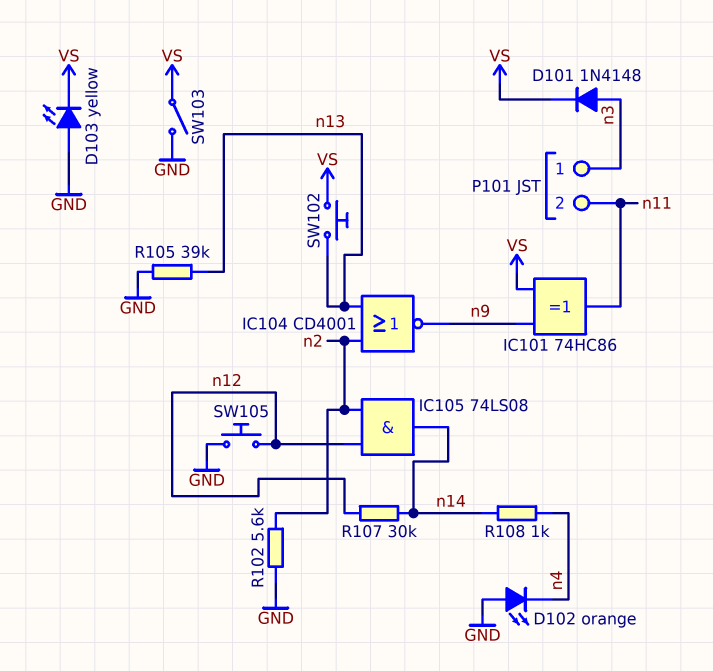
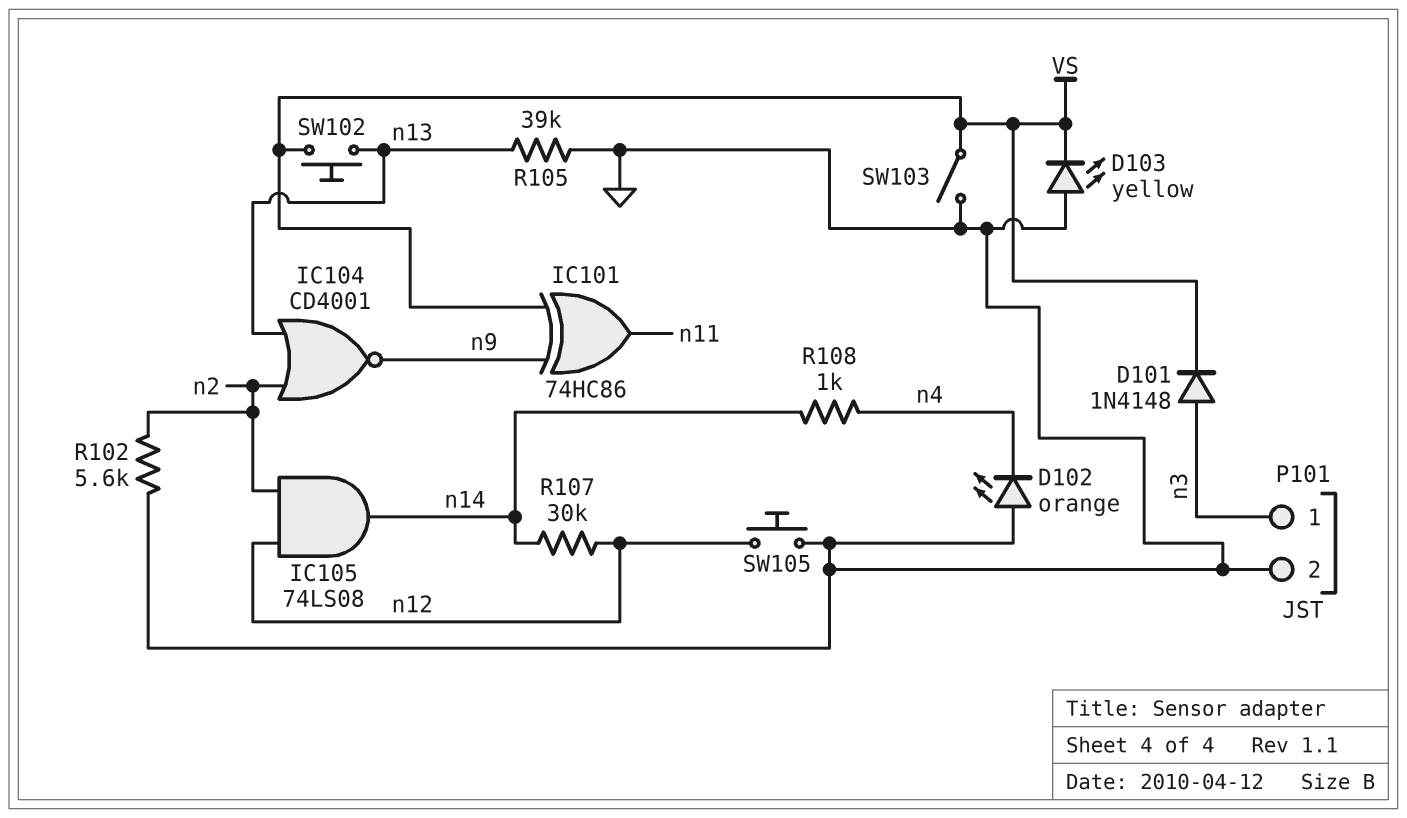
P101 pin 2: n11 -> GND

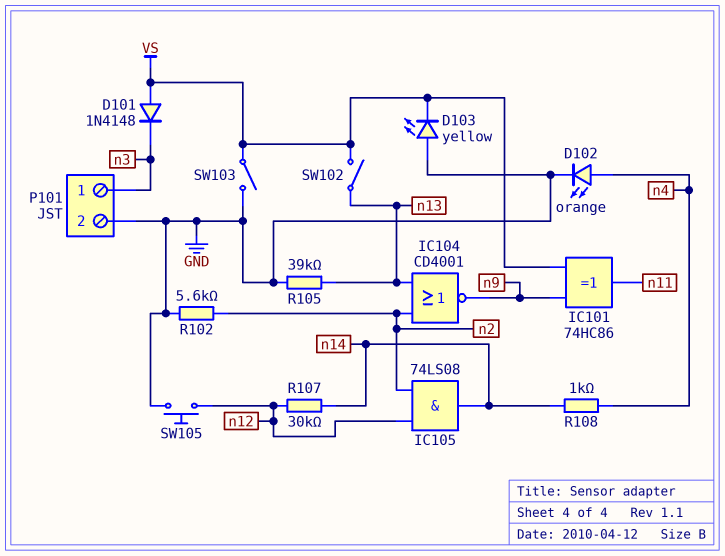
D101: diode 1N4148 (A n3, K VS) -> diode 1N4148 (A VS, K n3)
D102: LED orange (A GND, K n4) -> LED orange (A n4, K GND)
SW102: button (VS, n13) -> switch (VS, n13)

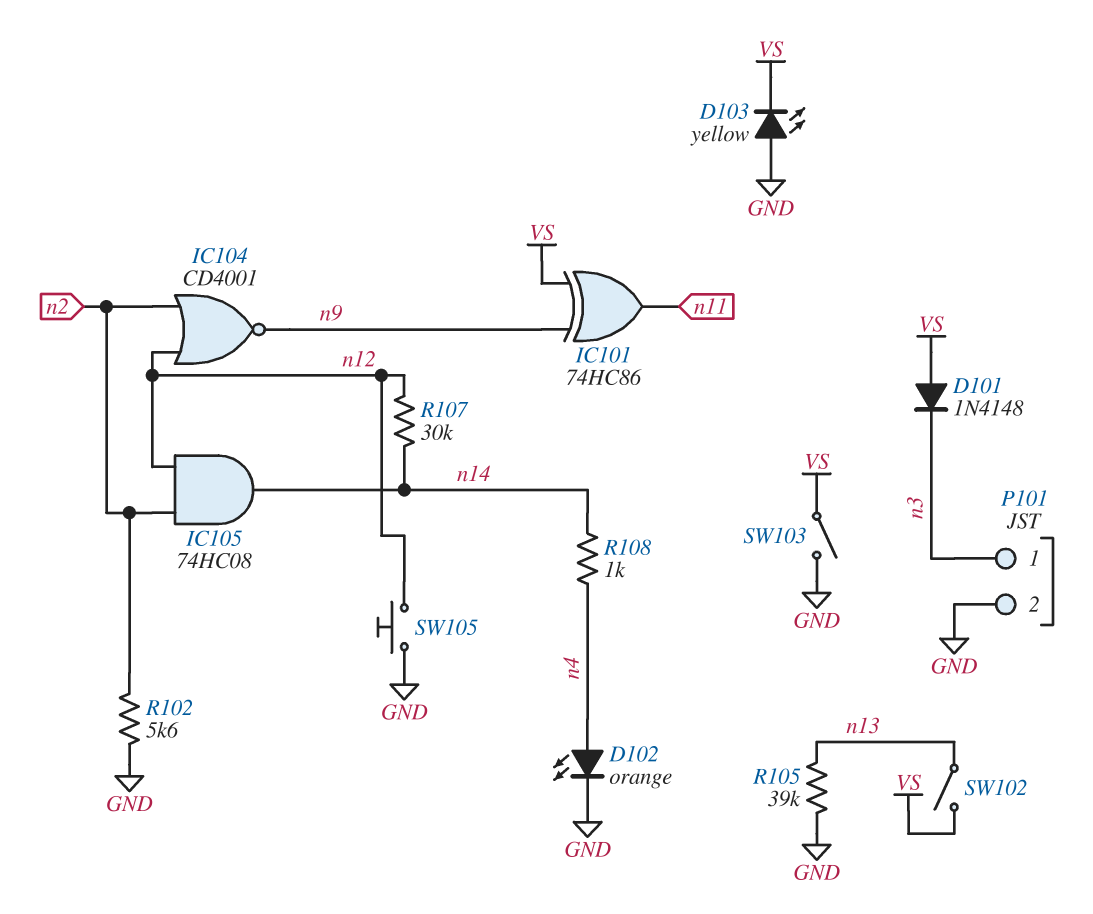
IC104: NOR CD4001 (in n2, in n13, out n9) -> NOR CD4001 (in n2, in n12, out n9)
IC105: AND 74LS08 (in n2, in n12, out n14) -> AND 74HC08 (in n2, in n12, out n14)

